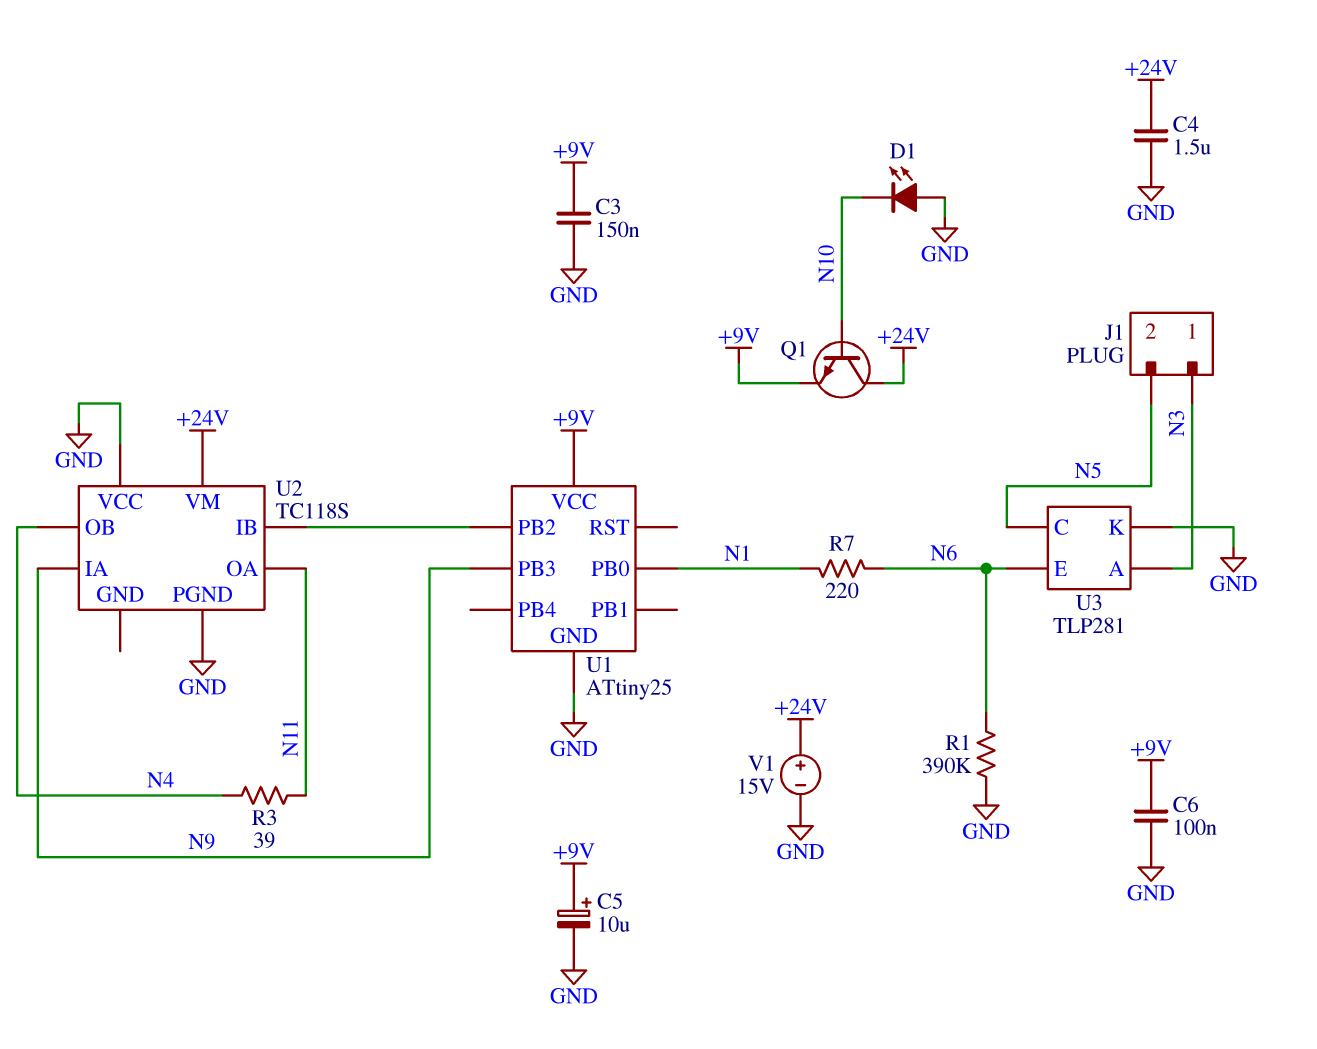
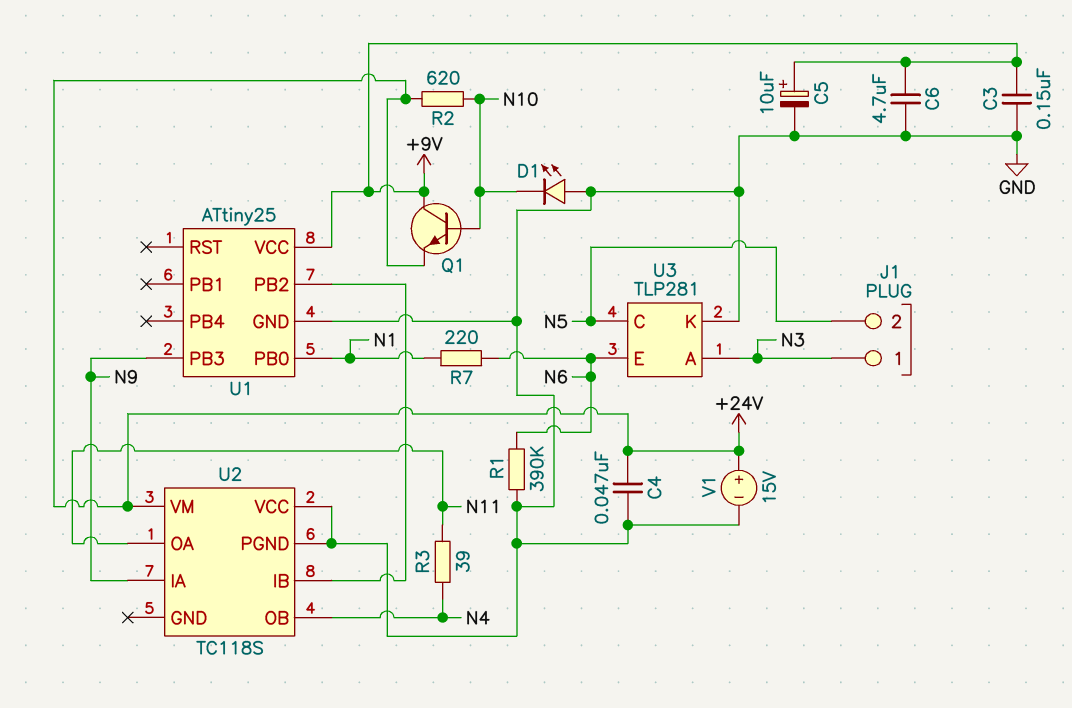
C4: 1.5uF (+24V, GND) -> 47nF (+24V, GND)
C6: 100nF (+9V, GND) -> 4.7uF (+9V, GND)
Q1: NPN (B N10, C +24V, E +9V) -> NPN (B N10, C +9V, E +24V)
R2: none -> 620 (+24V, N10)

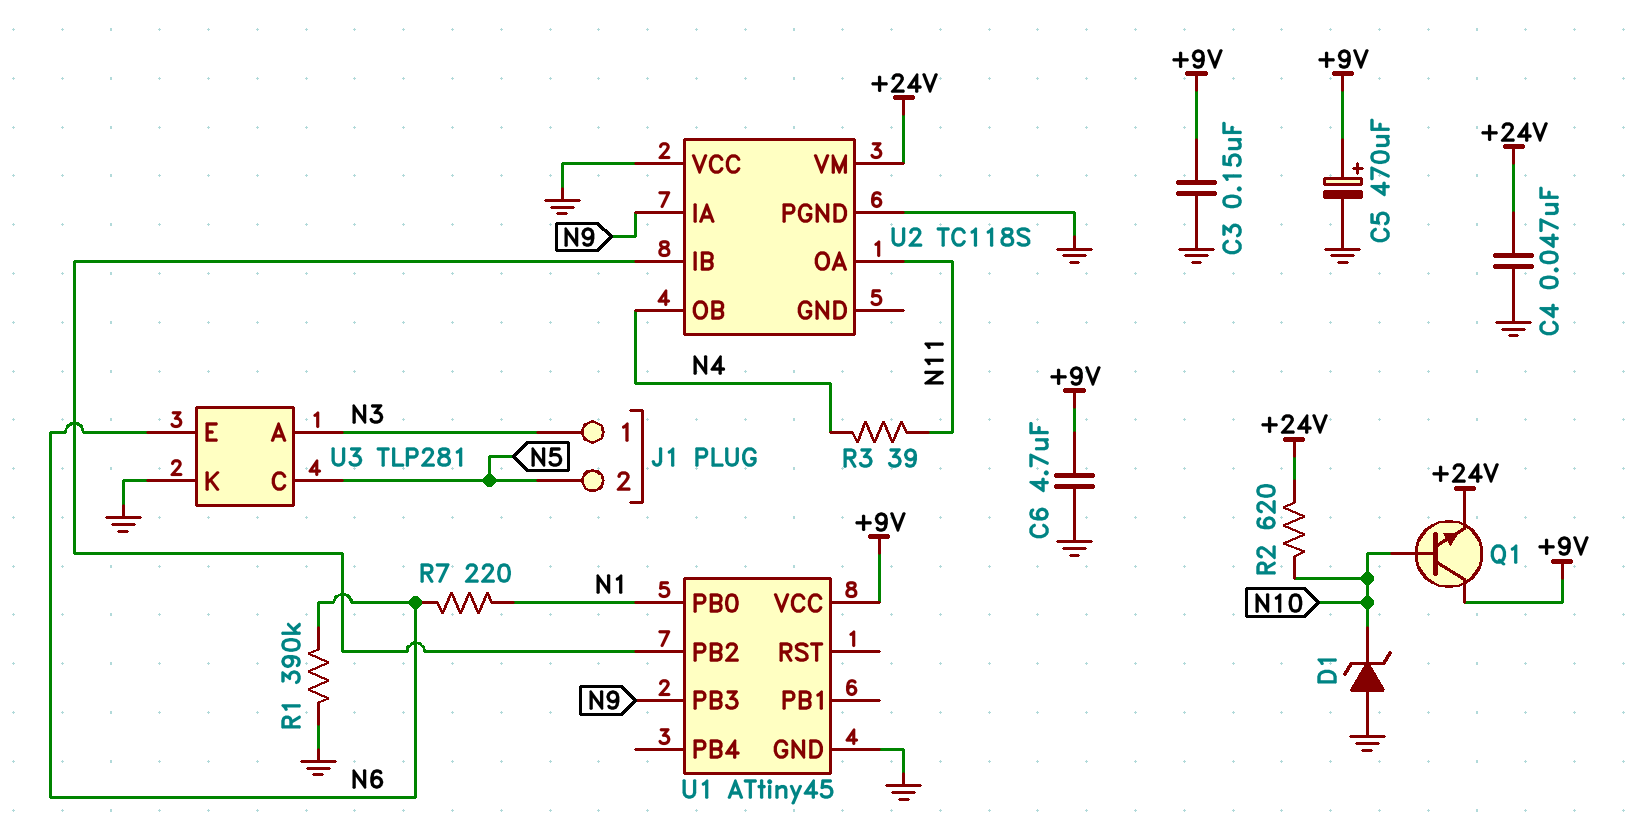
C5: 10uF (plus +9V, minus GND) -> 470uF (plus +9V, minus GND)
D1: LED (A GND, K N10) -> zener (A GND, K N10)
U1: ATtiny25 -> ATtiny45
V1: 15V (plus +24V, minus GND) -> none

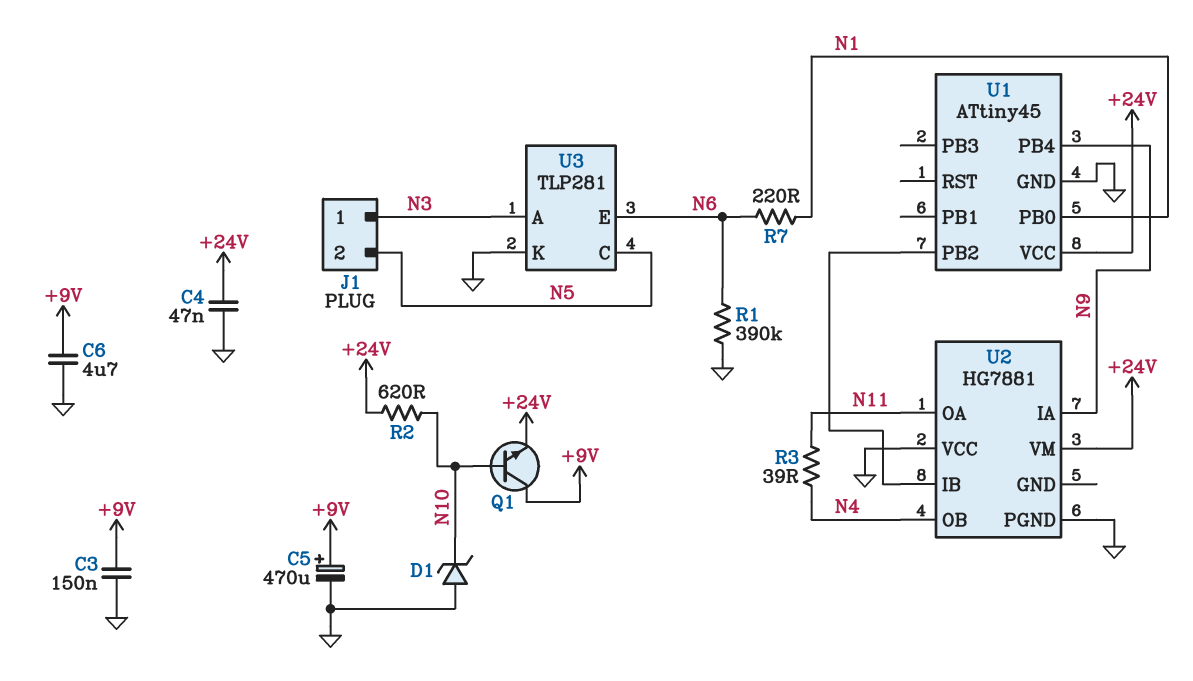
U1 pin PB3: N9 -> none
U1 pin PB4: none -> N9
U1 pin VCC: +9V -> +24V
U2: TC118S -> HG7881

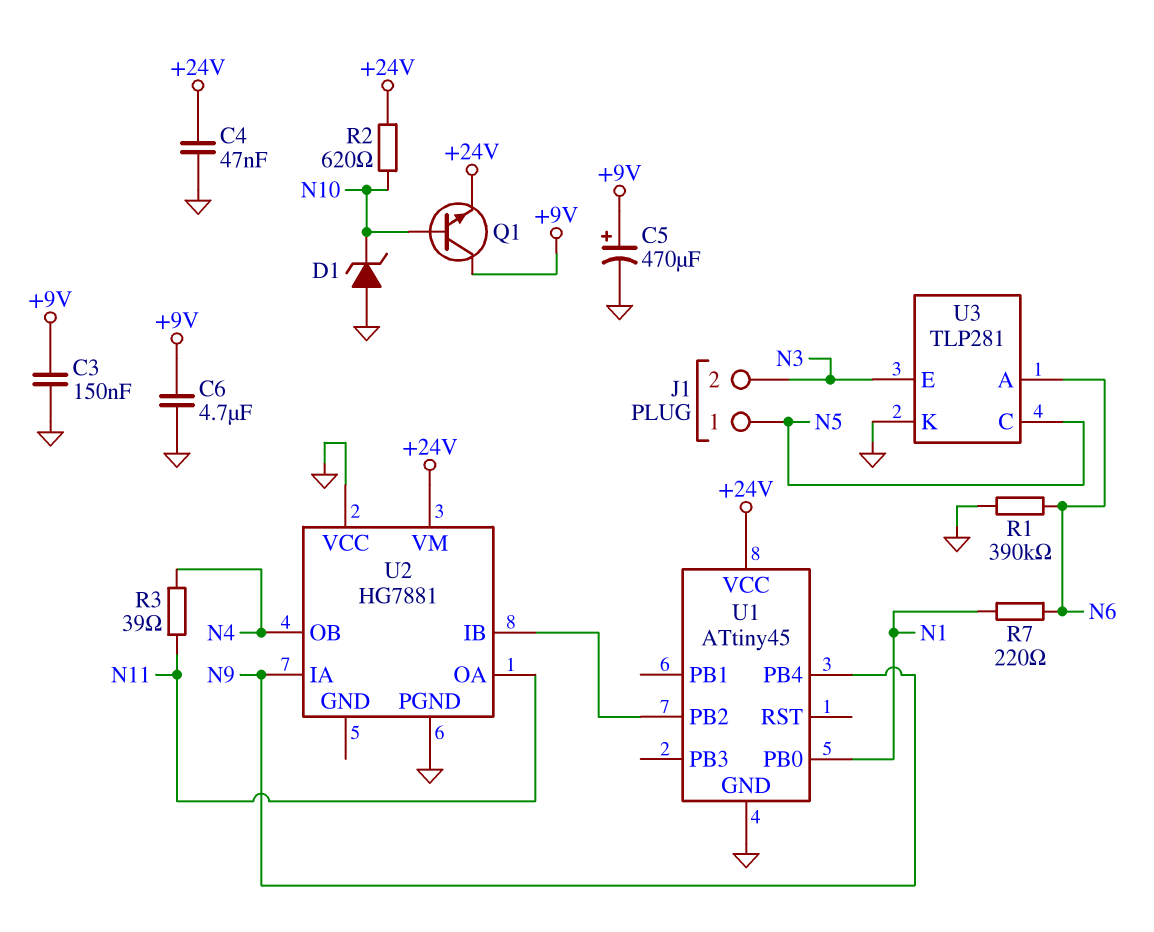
J1 pin 1: N3 -> N5
J1 pin 2: N5 -> N3
U3 pin A: N3 -> N6
U3 pin E: N6 -> N3

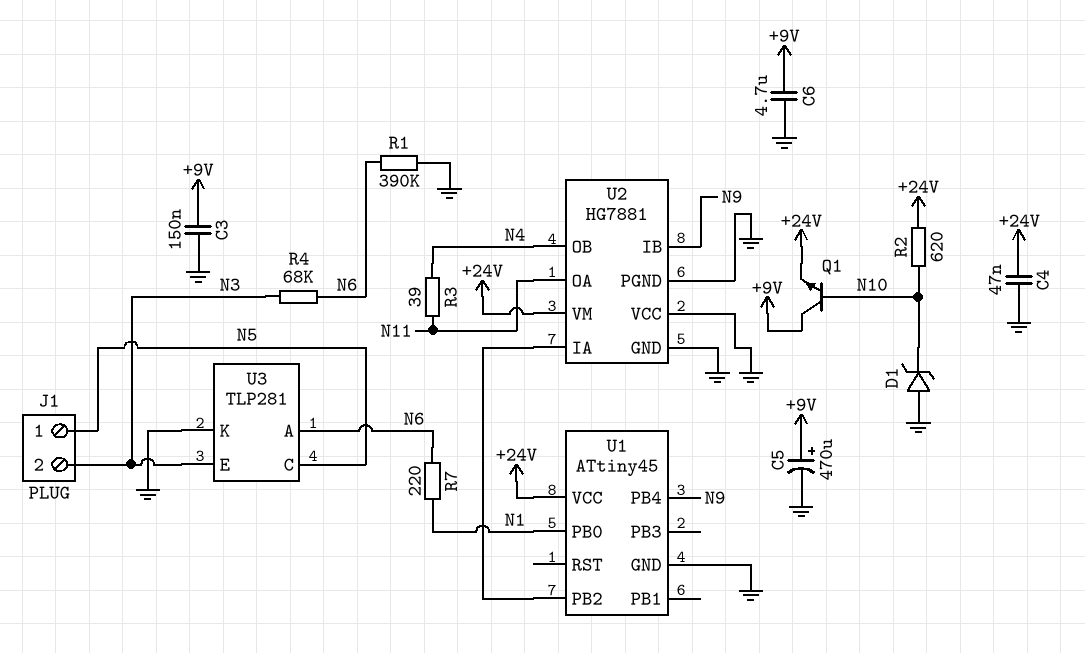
R4: none -> 68k (N3, N6)
U2 pin GND: none -> GND
U2 pin IA: N9 -> U1/PB2
U2 pin IB: U1/PB2 -> N9

